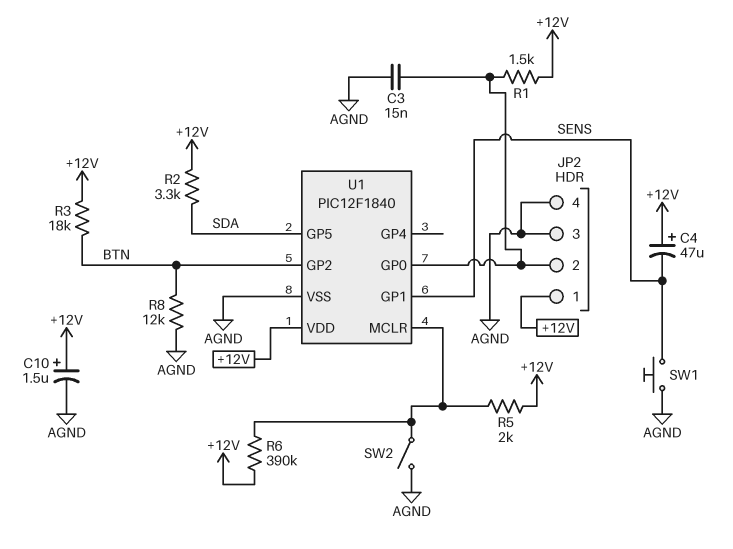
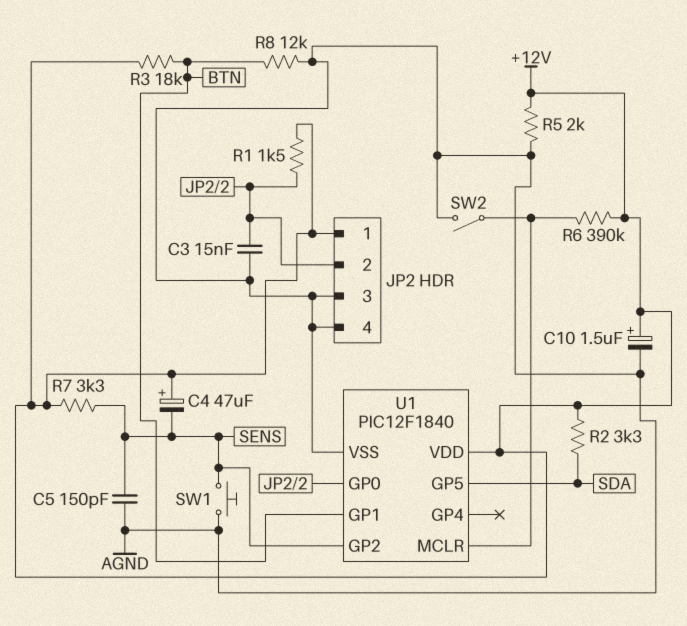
C5: none -> 150pF (AGND, SENS)
R5: 2k (+12V, U1/MCLR) -> 2k (+12V, AGND)
R7: none -> 3.3k (+12V, SENS)
U1 pin GP1: SENS -> BTN
U1 pin GP2: BTN -> SENS

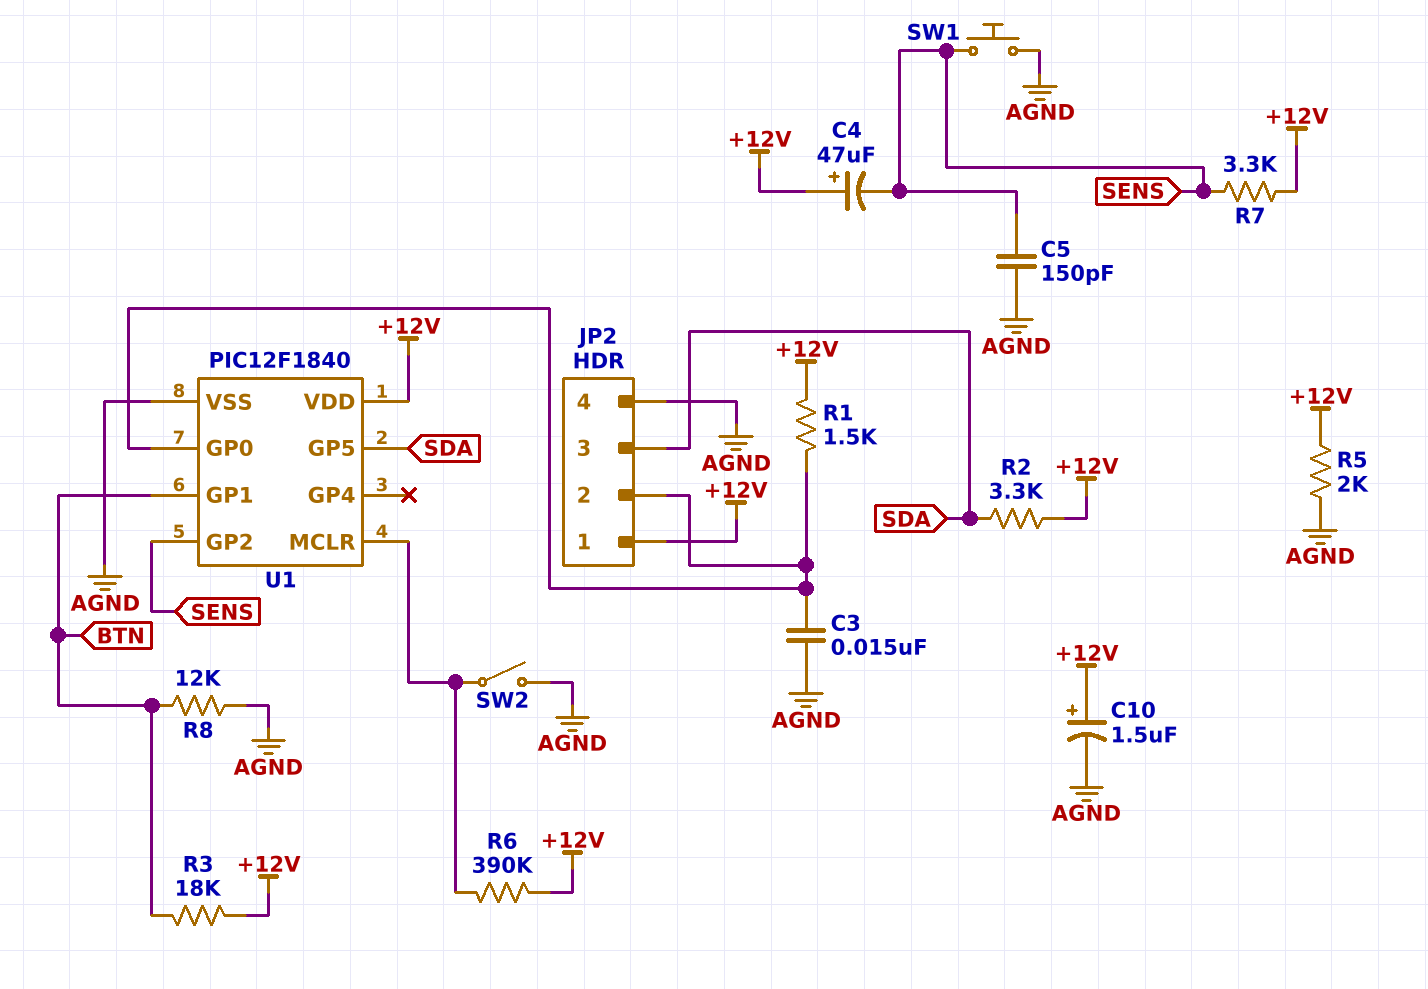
JP2 pin 3: AGND -> SDA

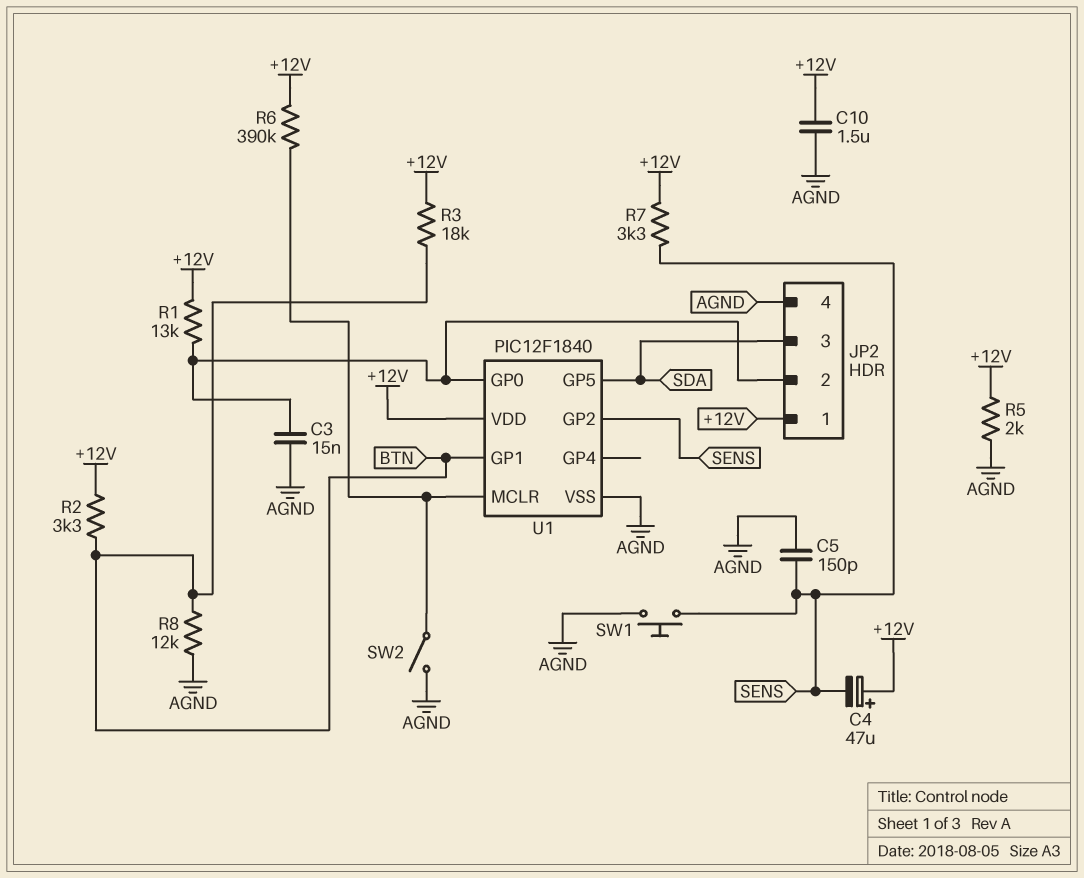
C10: 1.5uF (plus +12V, minus AGND) -> 1.5uF (+12V, AGND)
R1: 1.5k (+12V, JP2/2) -> 13k (+12V, JP2/2)
R2: 3.3k (+12V, SDA) -> 3.3k (+12V, BTN)

